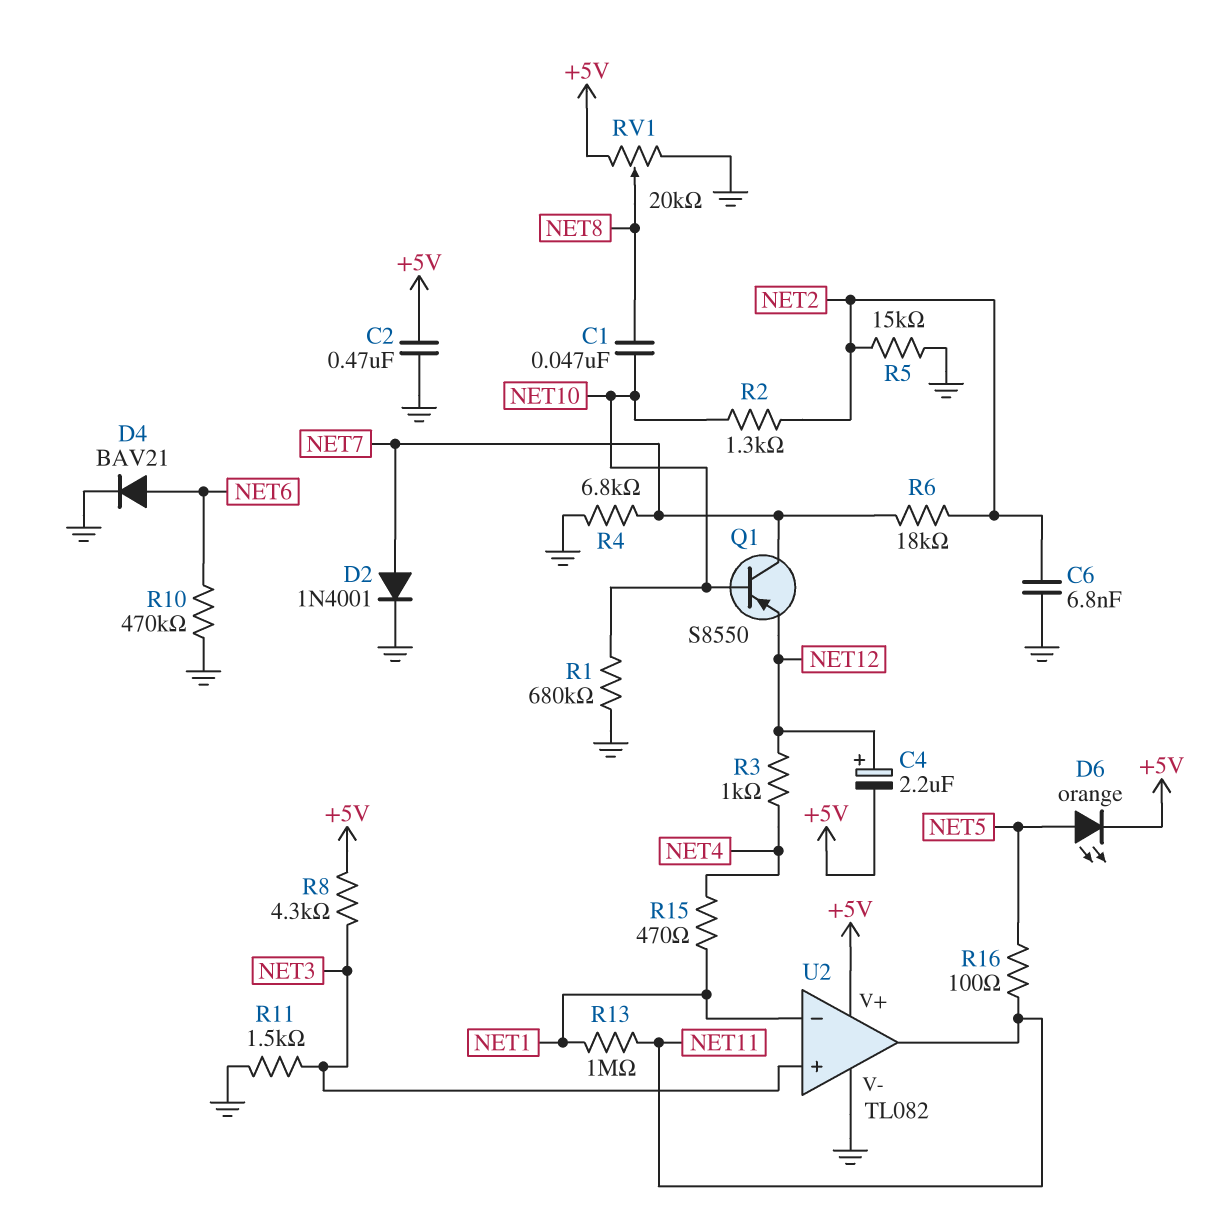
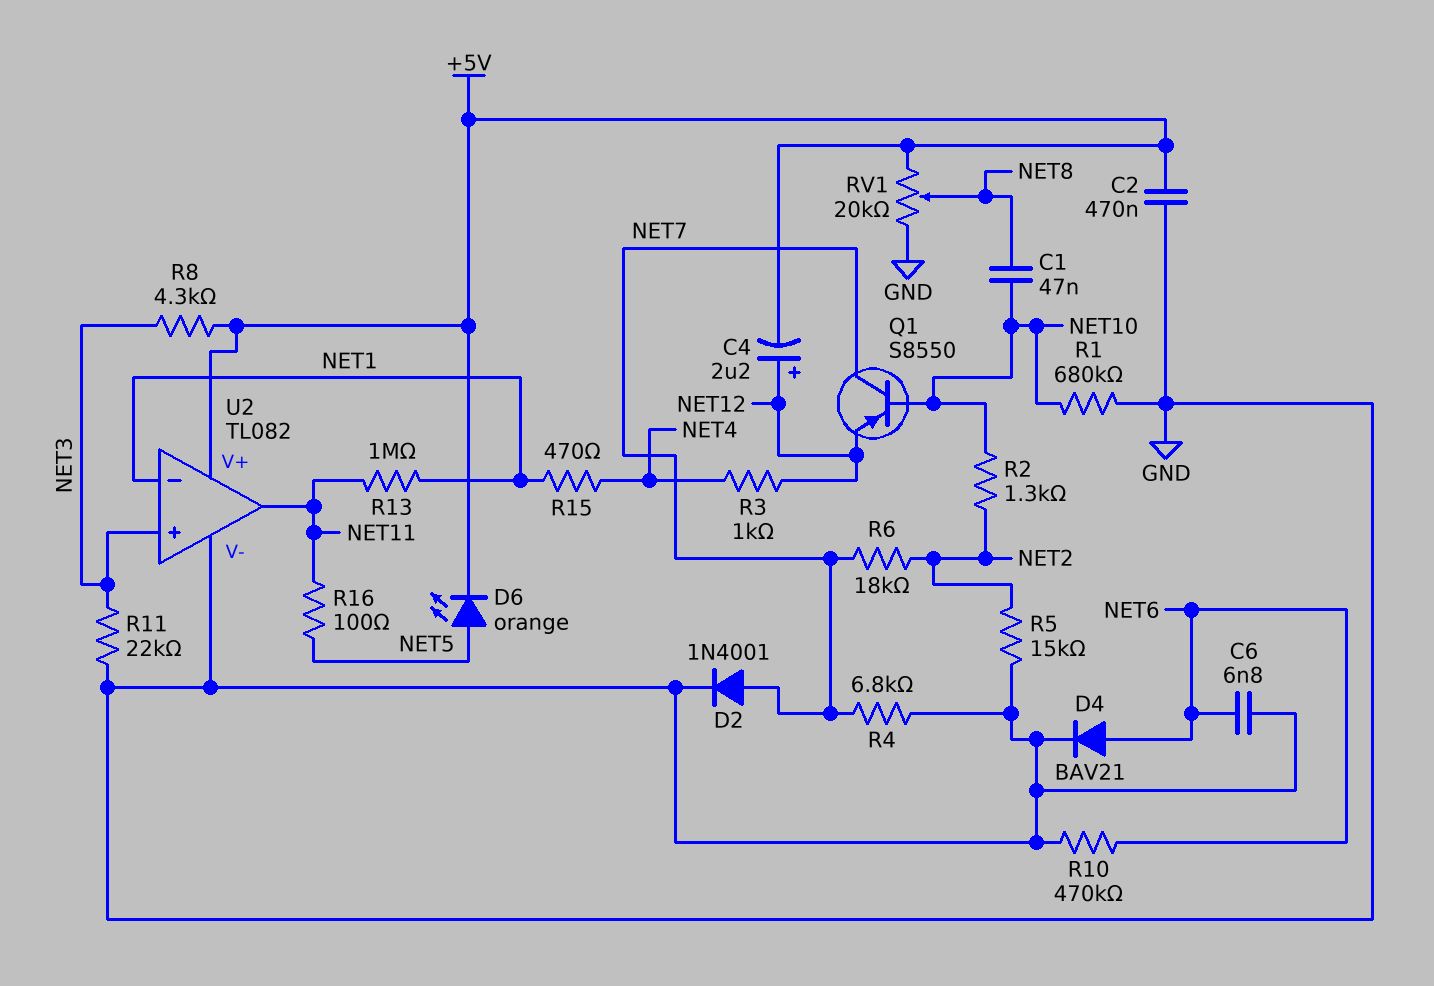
C6: 6.8nF (GND, NET2) -> 6.8nF (GND, NET6)
R11: 1.5k (GND, NET3) -> 22k (GND, NET3)

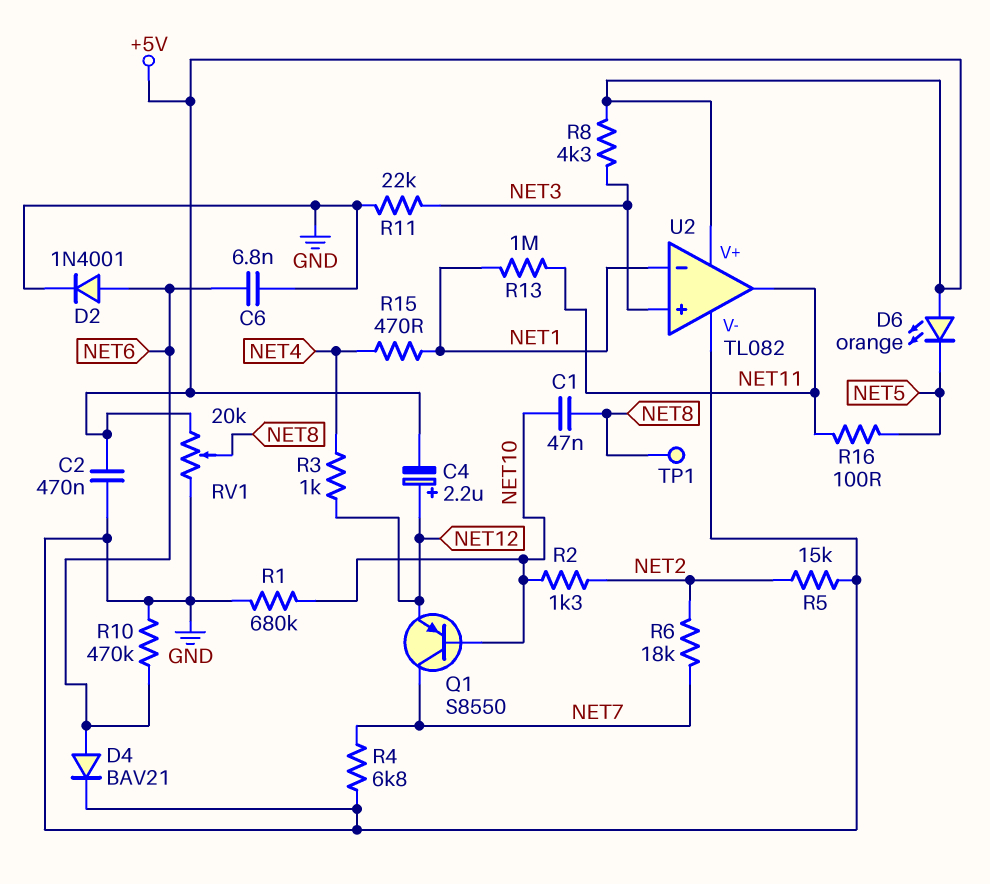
D2: diode 1N4001 (A NET7, K GND) -> diode 1N4001 (A NET6, K GND)
D6: LED orange (A NET5, K +5V) -> LED orange (A +5V, K NET5)
TP1: none -> test point (NET8)

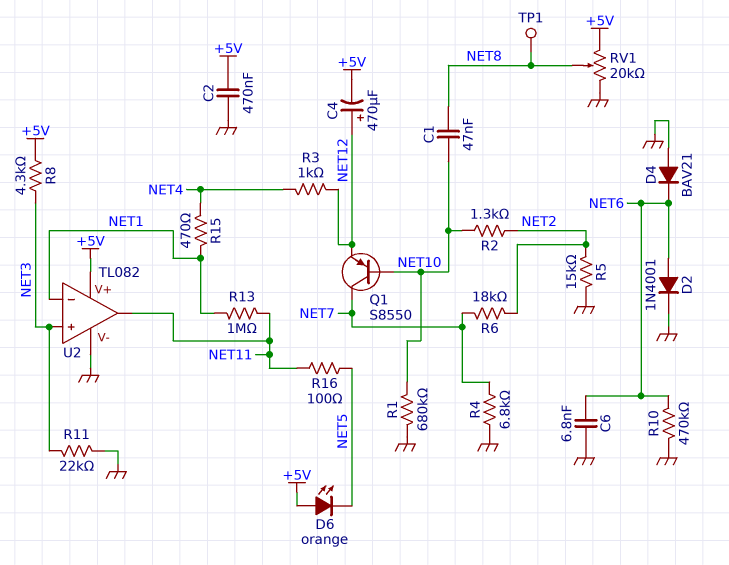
C4: 2.2uF (plus NET12, minus +5V) -> 470uF (plus NET12, minus +5V)
D4: diode BAV21 (A NET6, K GND) -> diode BAV21 (A GND, K NET6)

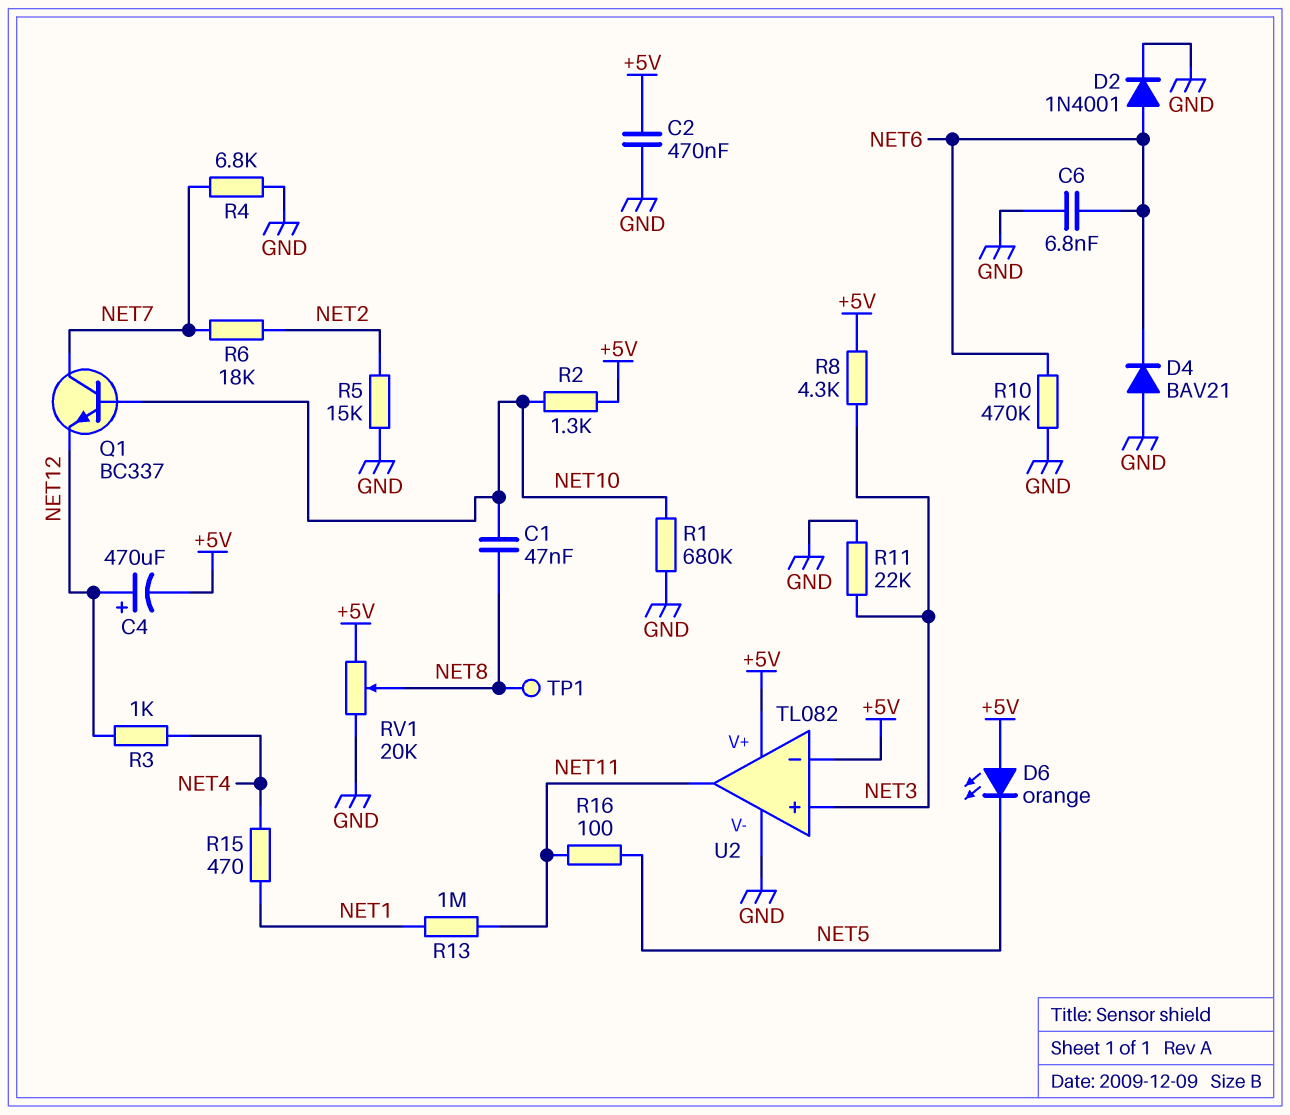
Q1: PNP S8550 (B NET10, C NET7, E NET12) -> NPN BC337 (B NET10, C NET7, E NET12)
R2: 1.3k (NET2, NET10) -> 1.3k (+5V, NET10)
U2 pin in-: NET1 -> +5V

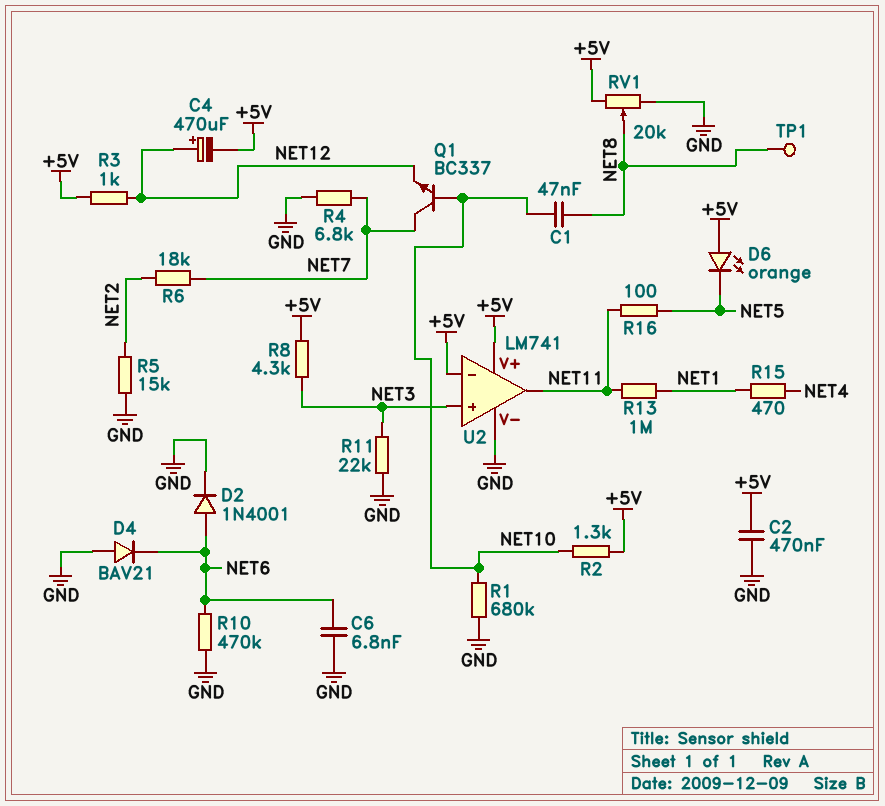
R3: 1k (NET4, NET12) -> 1k (+5V, NET12)
U2: TL082 -> LM741

